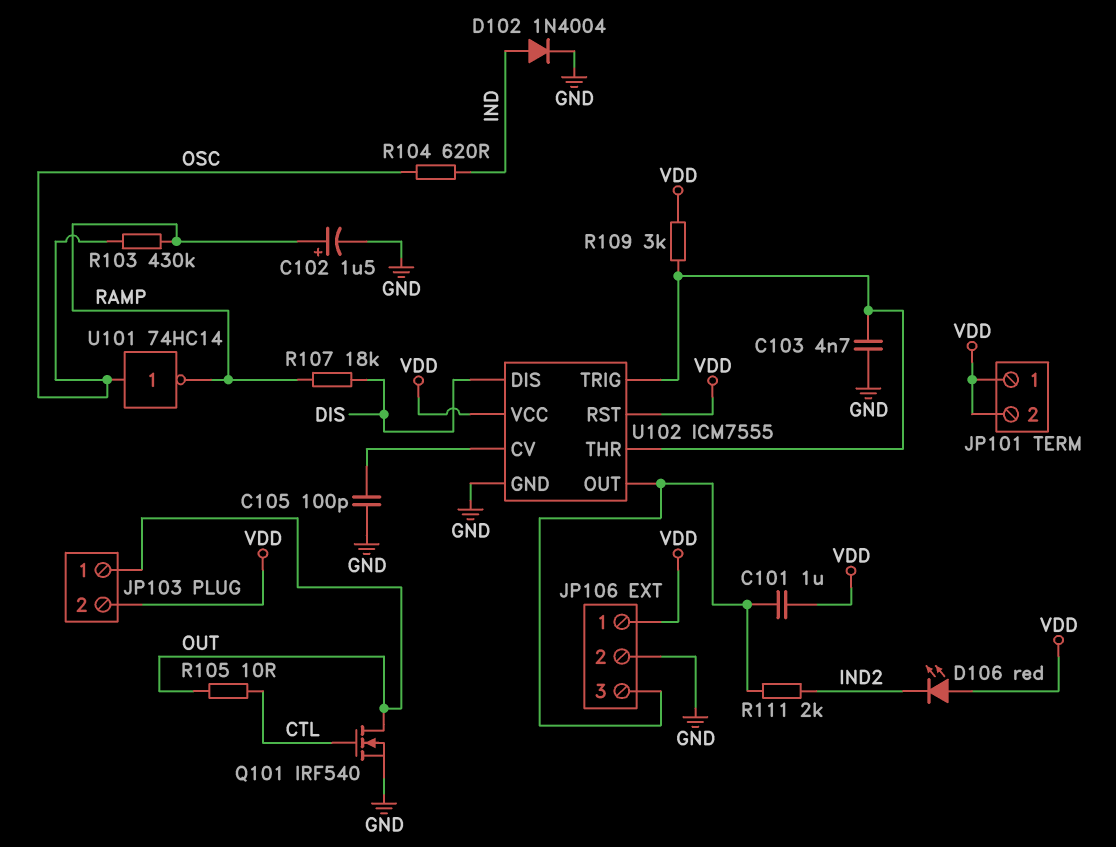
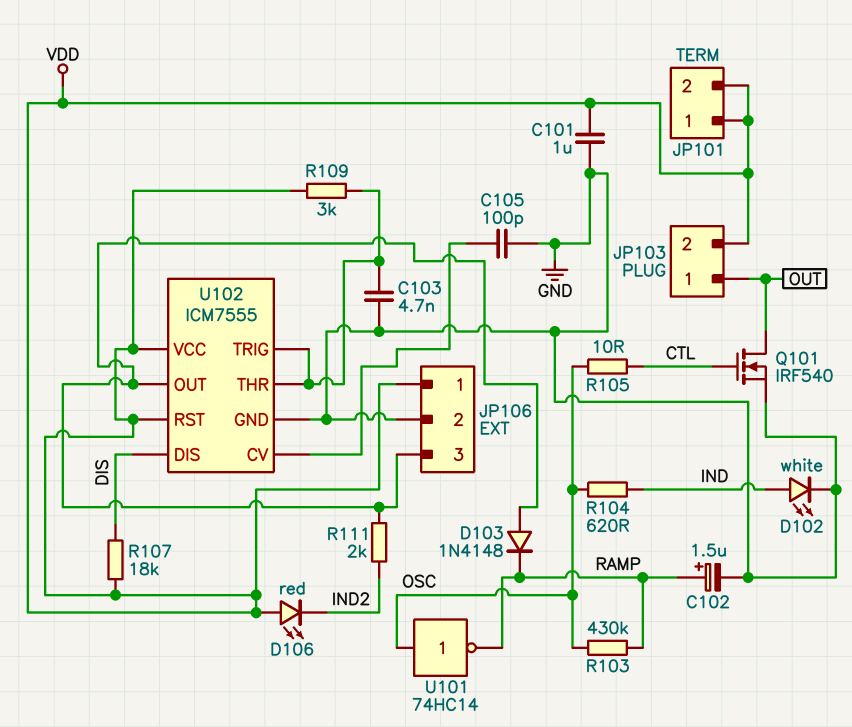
C101: 1uF (JP106/3, VDD) -> 1uF (GND, VDD)
D102: diode 1N4004 (A IND, K GND) -> LED white (A IND, K GND)
D103: none -> diode 1N4148 (A JP106/3, K RAMP)
R105: 10 (CTL, OUT) -> 10 (CTL, OSC)
R107: 18k (DIS, RAMP) -> 18k (DIS, VDD)

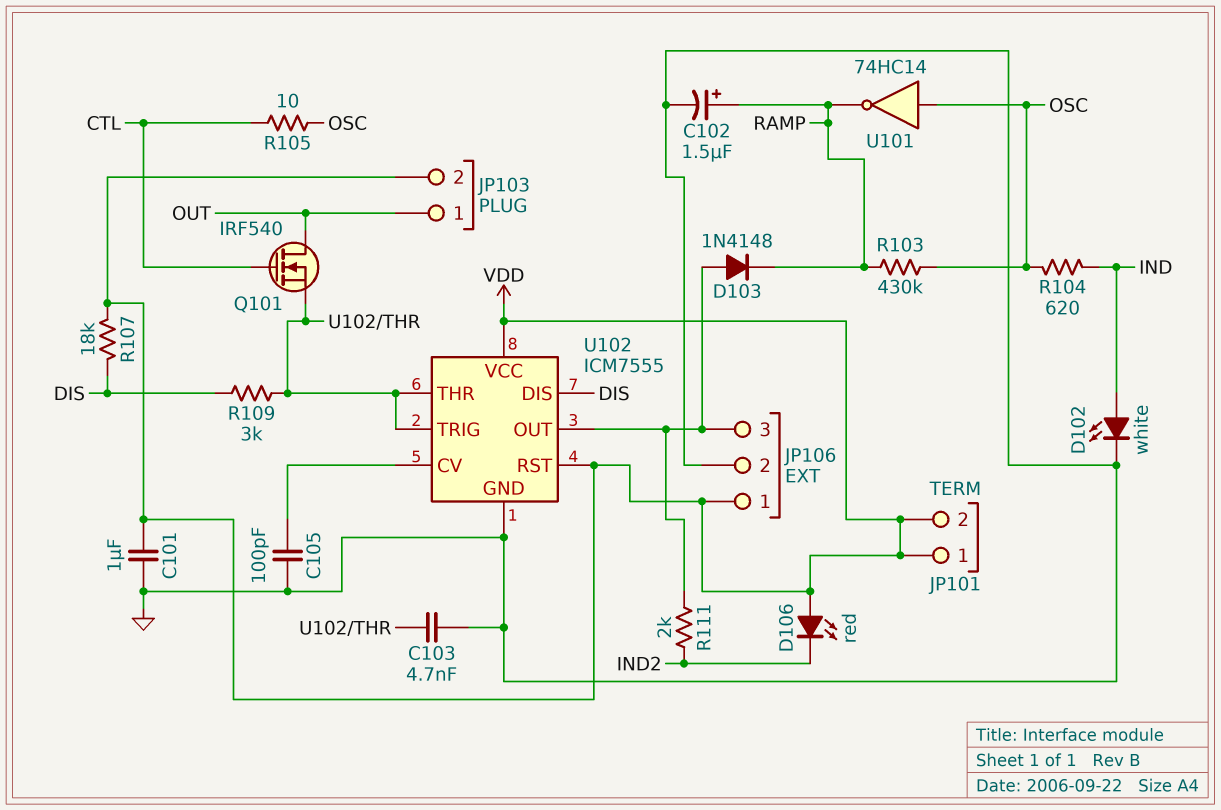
Q101: NMOS IRF540 (G CTL, D OUT, S GND) -> NMOS IRF540 (G CTL, D OUT, S U102/THR)
R109: 3k (U102/THR, VDD) -> 3k (DIS, U102/THR)

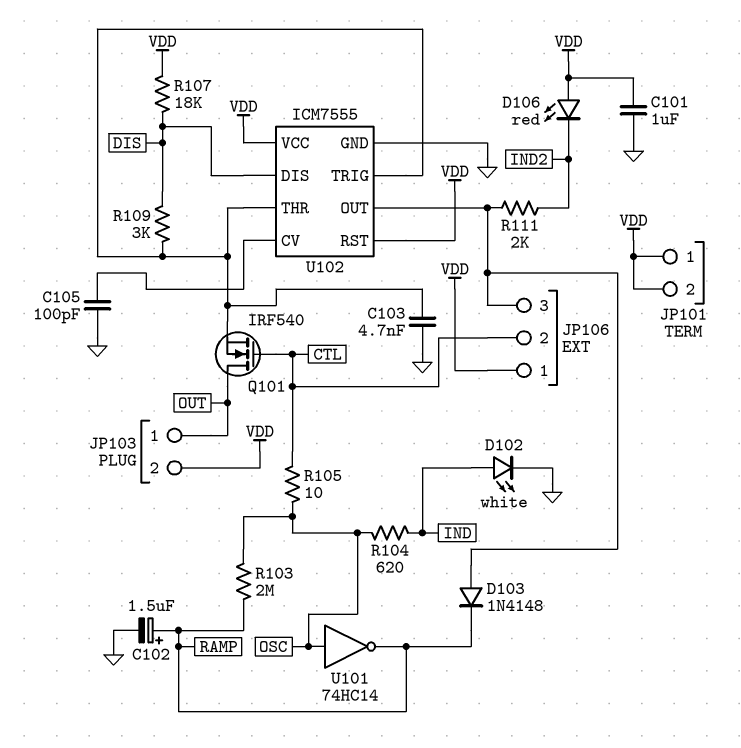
JP106 pin 2: GND -> CTL
R103: 430k (OSC, RAMP) -> 2M (OSC, RAMP)

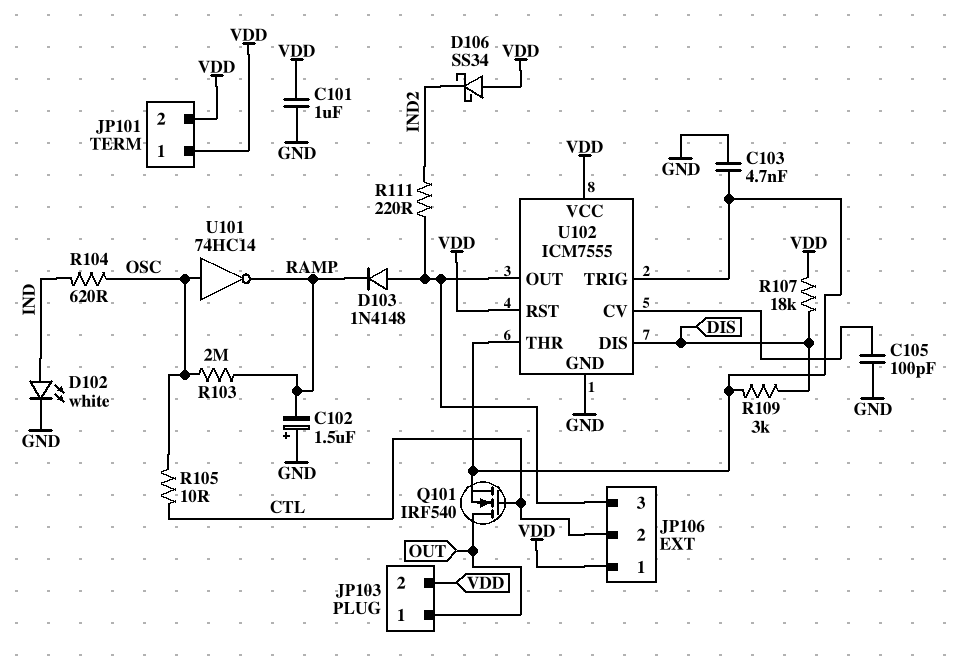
C102: 1.5uF (plus RAMP, minus GND) -> 1.5uF (plus GND, minus RAMP)
D106: LED red (A VDD, K IND2) -> schottky SS34 (A VDD, K IND2)
R111: 2k (IND2, JP106/3) -> 220 (IND2, JP106/3)

